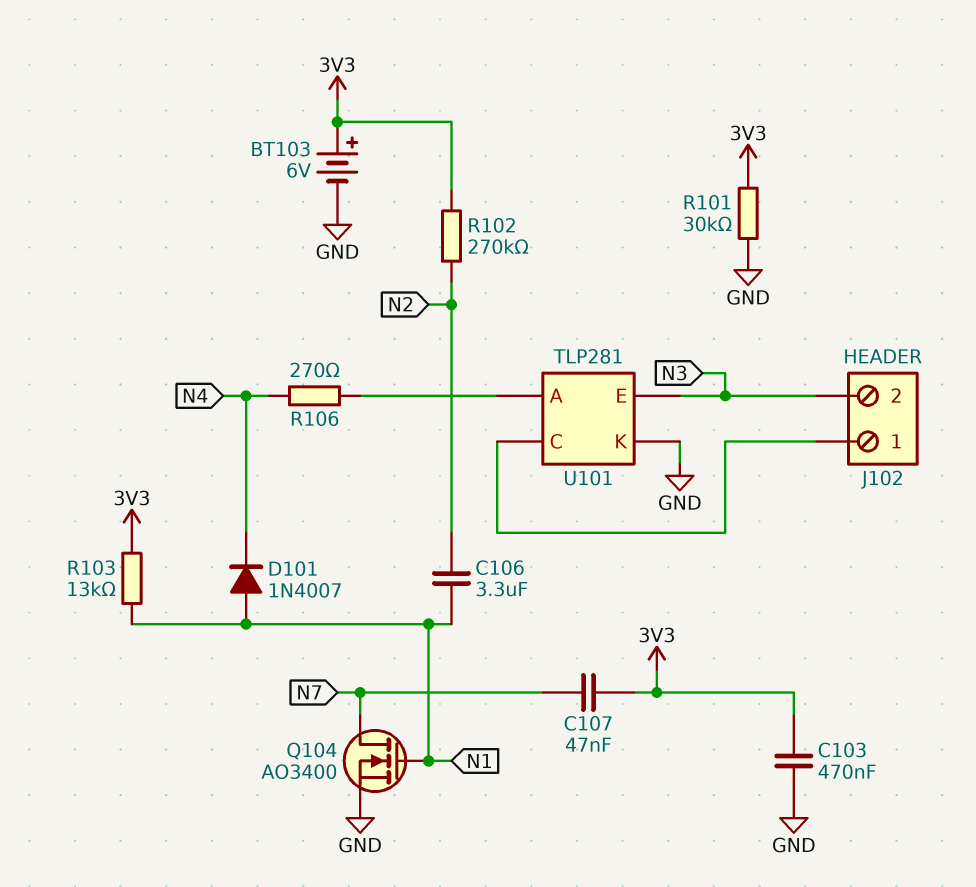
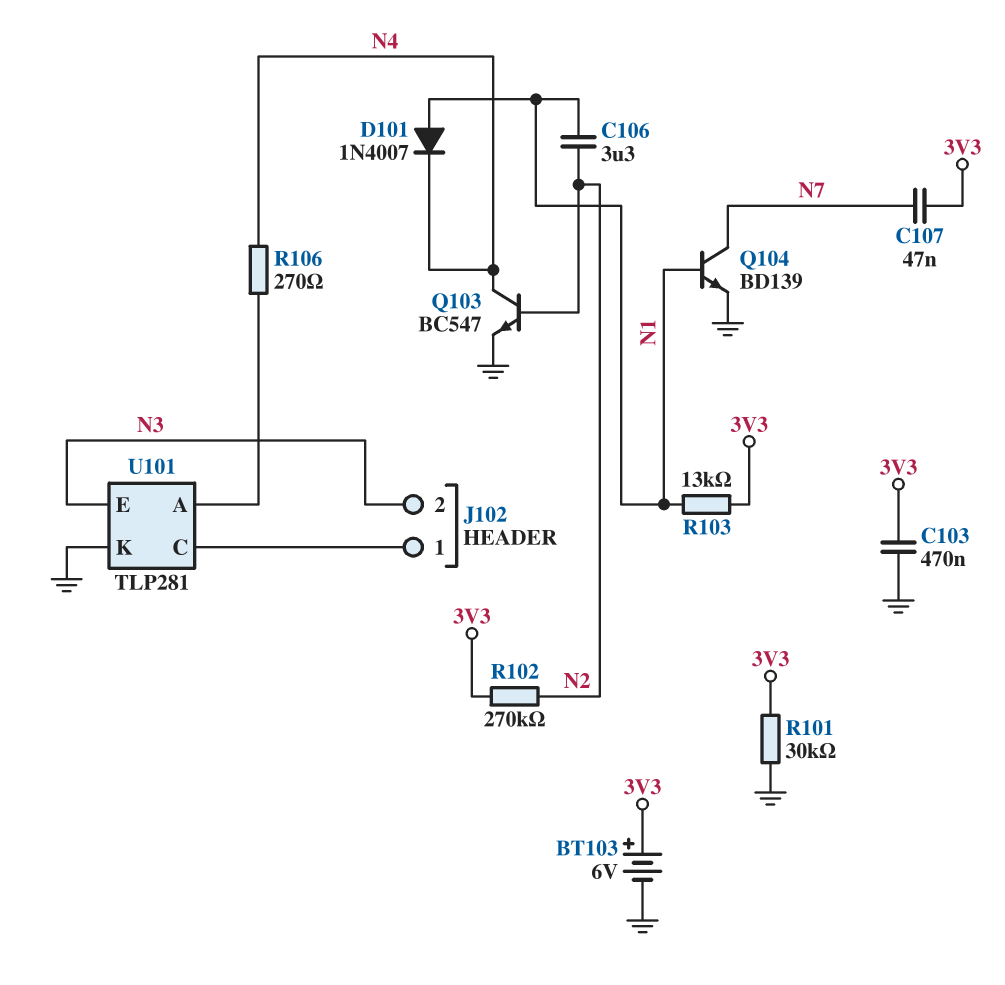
Q103: none -> NPN BC547 (B N2, C N4, E GND)
Q104: NMOS AO3400 (G N1, D N7, S GND) -> NPN BD139 (B N1, C N7, E GND)

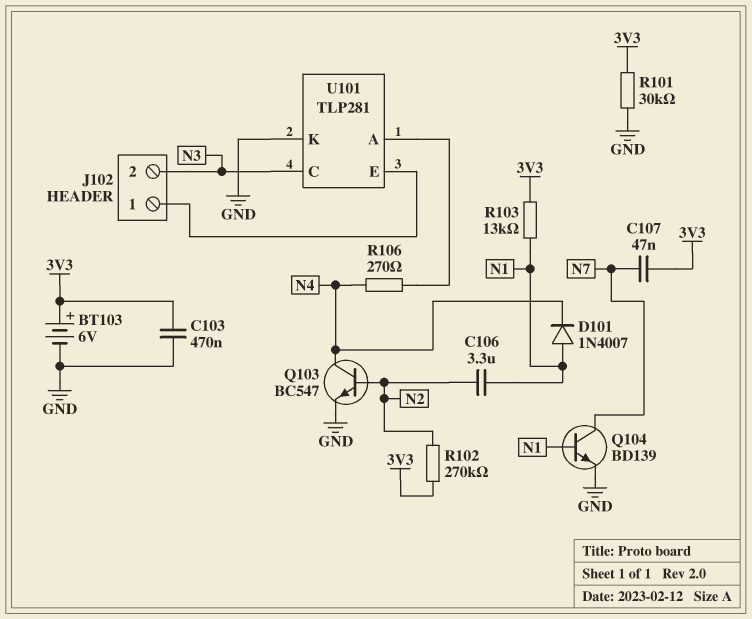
U101 pin C: J102/1 -> N3
U101 pin E: N3 -> J102/1

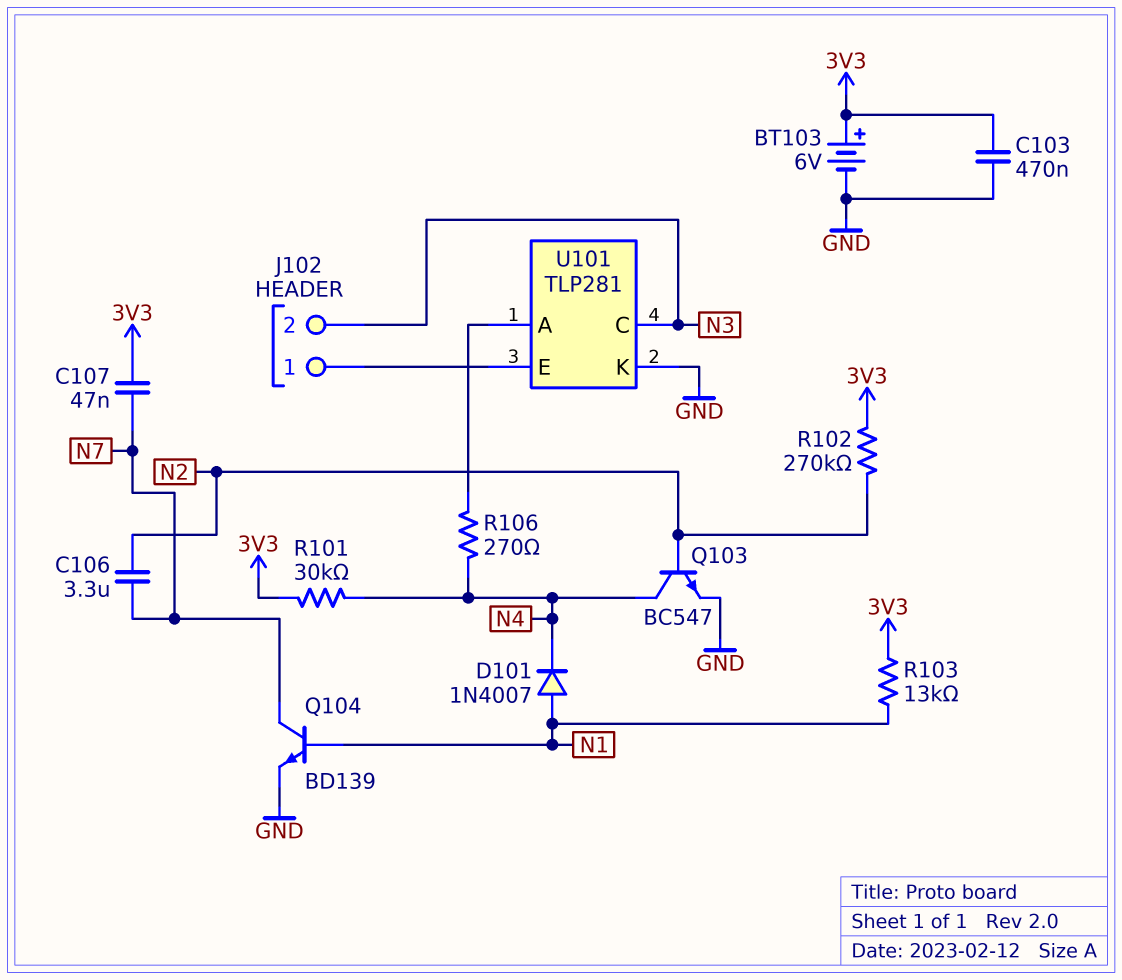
C106: 3.3uF (N1, N2) -> 3.3uF (N2, N7)
R101: 30k (3V3, GND) -> 30k (3V3, N4)

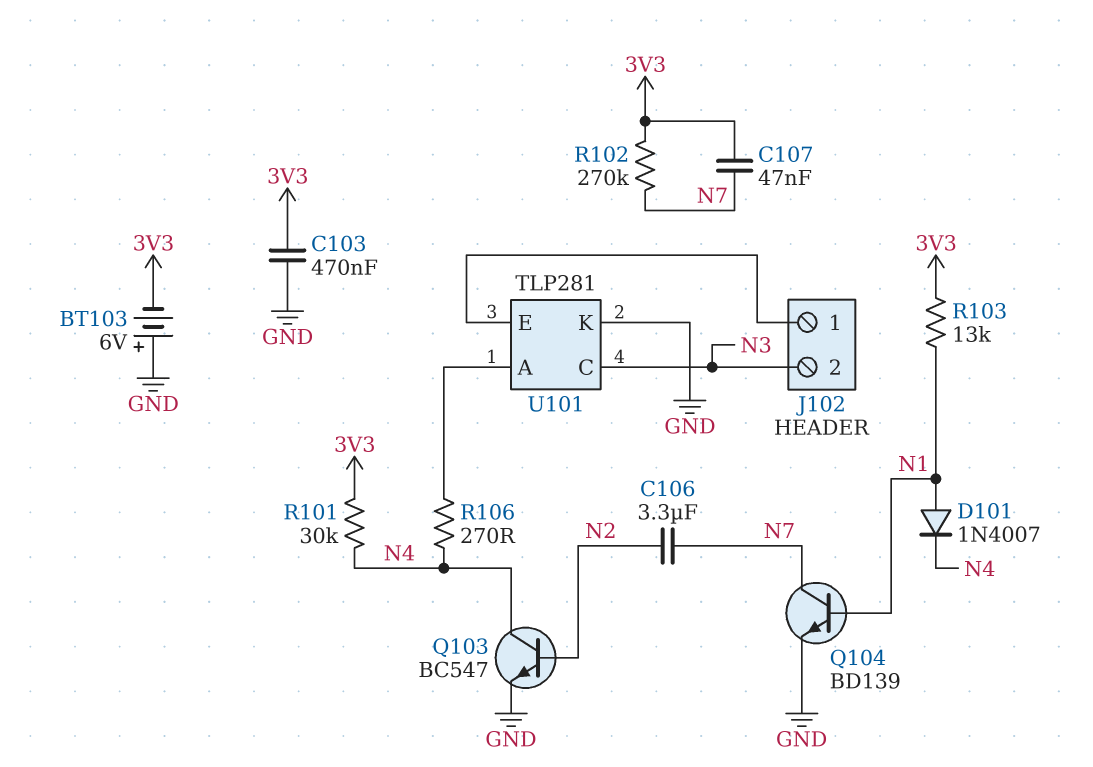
BT103: 6V (plus 3V3, minus GND) -> 6V (plus GND, minus 3V3)
R102: 270k (3V3, N2) -> 270k (3V3, N7)

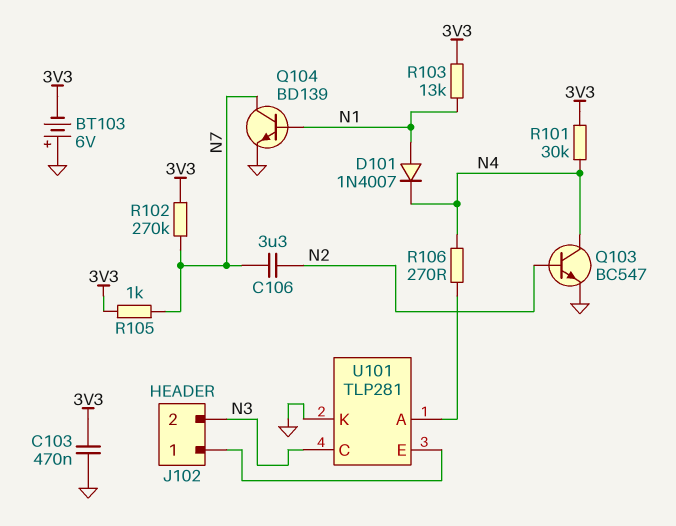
C107: 47nF (3V3, N7) -> none
R105: none -> 1k (3V3, N7)

